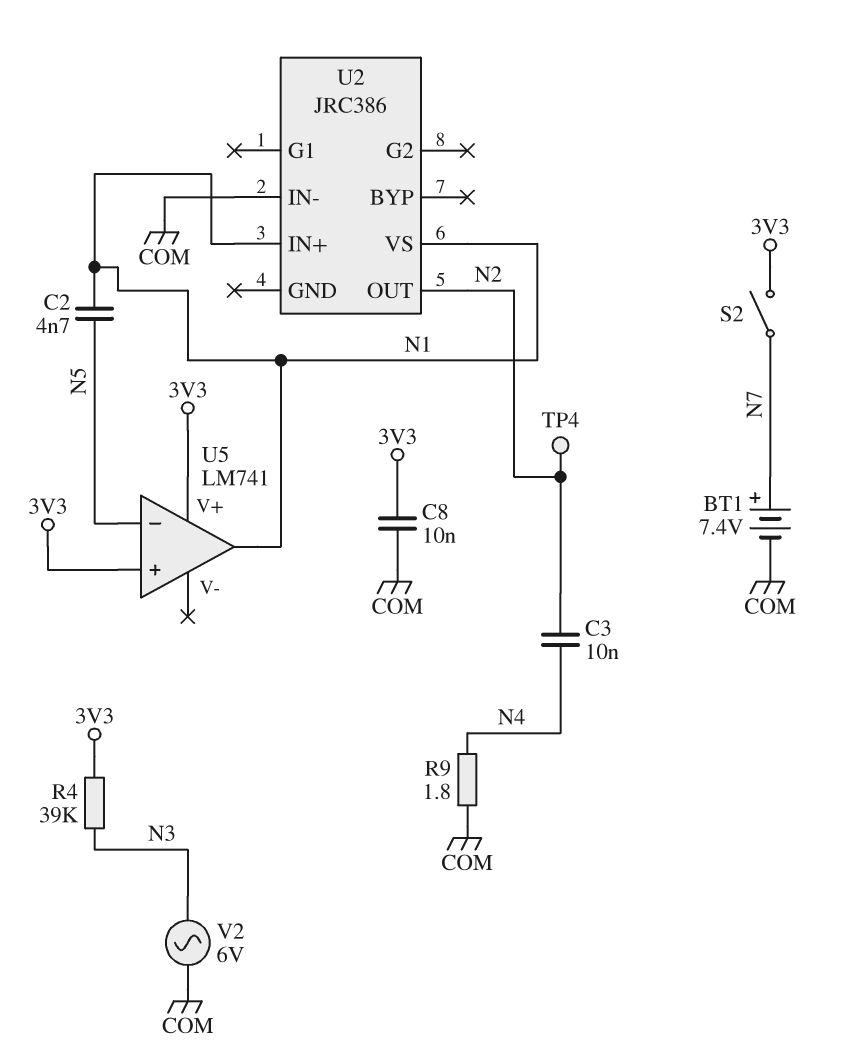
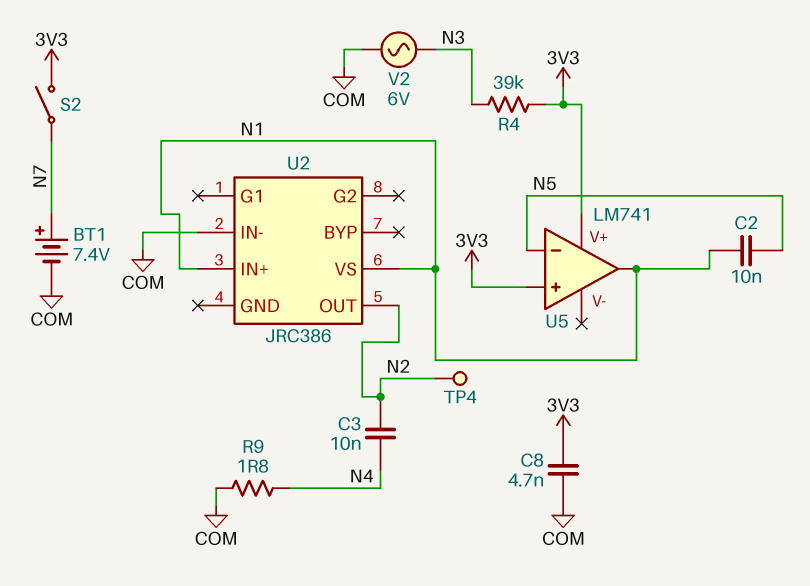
C2: 4.7nF (N1, N5) -> 10nF (N1, N5)
C8: 10nF (3V3, COM) -> 4.7nF (3V3, COM)

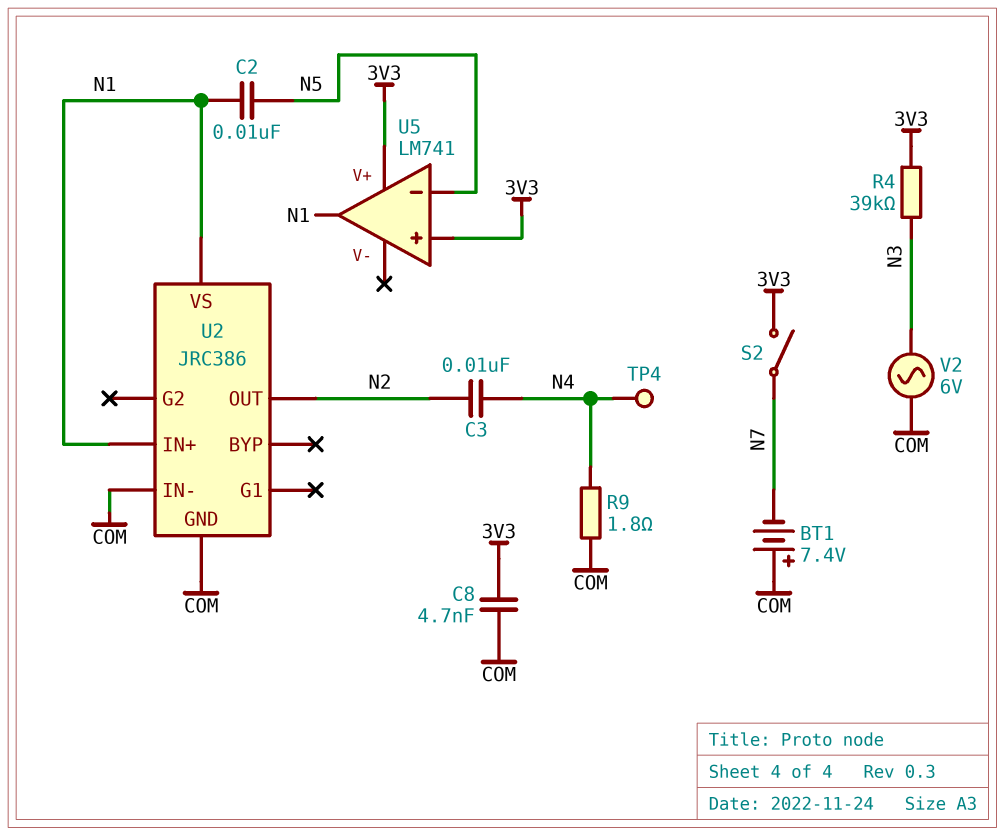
BT1: 7.4V (plus N7, minus COM) -> 7.4V (plus COM, minus N7)
TP4: test point (N2) -> test point (N4)
U2 pin GND: none -> COM

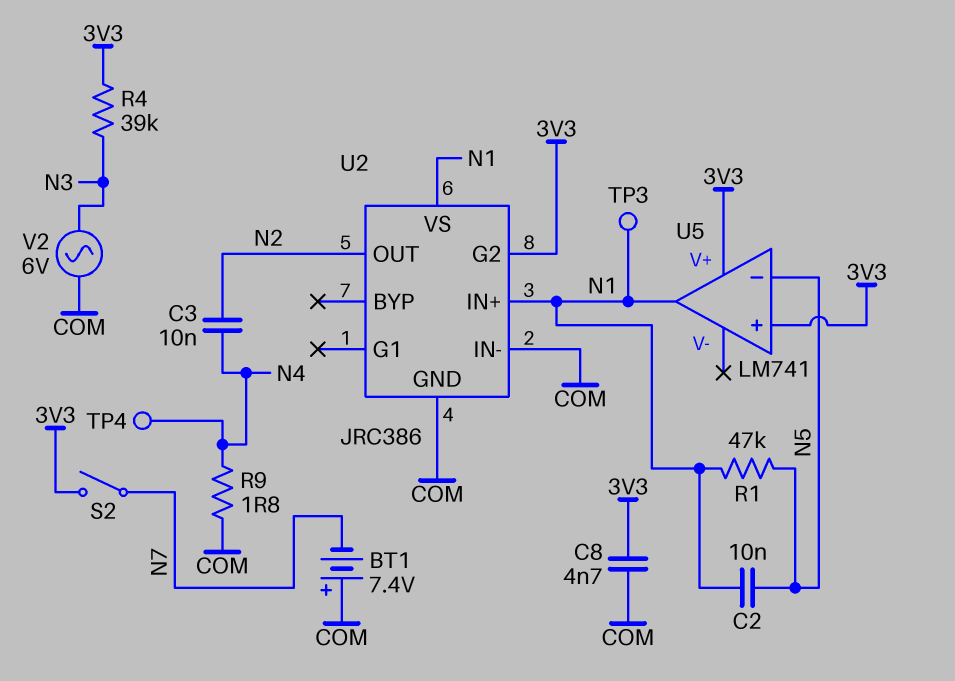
R1: none -> 47k (N1, N5)
TP3: none -> test point (N1)
U2 pin G2: none -> 3V3

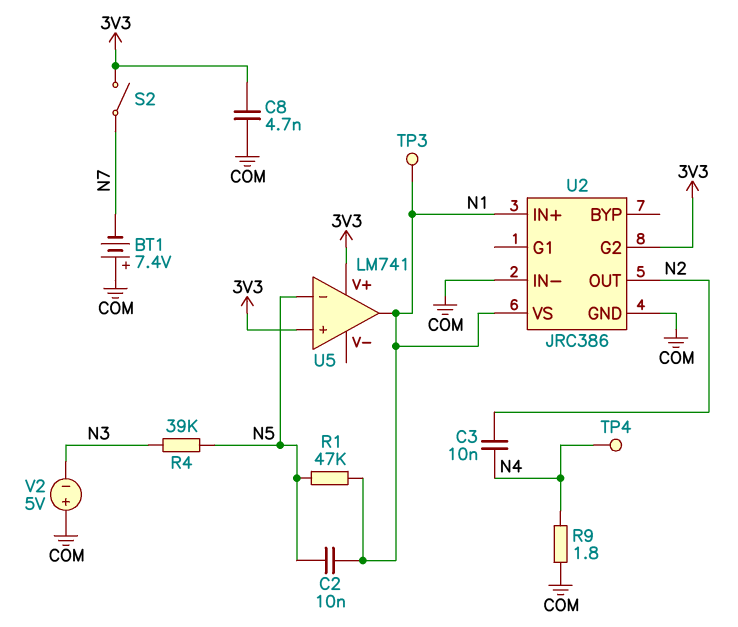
R4: 39k (3V3, N3) -> 39k (N3, N5)
V2: AC 6V (COM, N3) -> 5V (plus COM, minus N3)

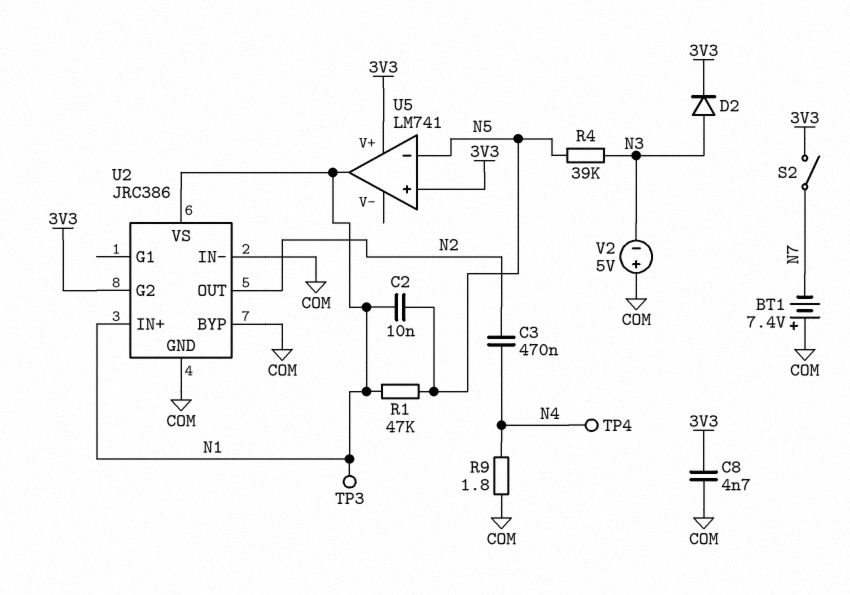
C3: 10nF (N2, N4) -> 470nF (N2, N4)
D2: none -> diode (A N3, K 3V3)
U2 pin BYP: none -> COM

